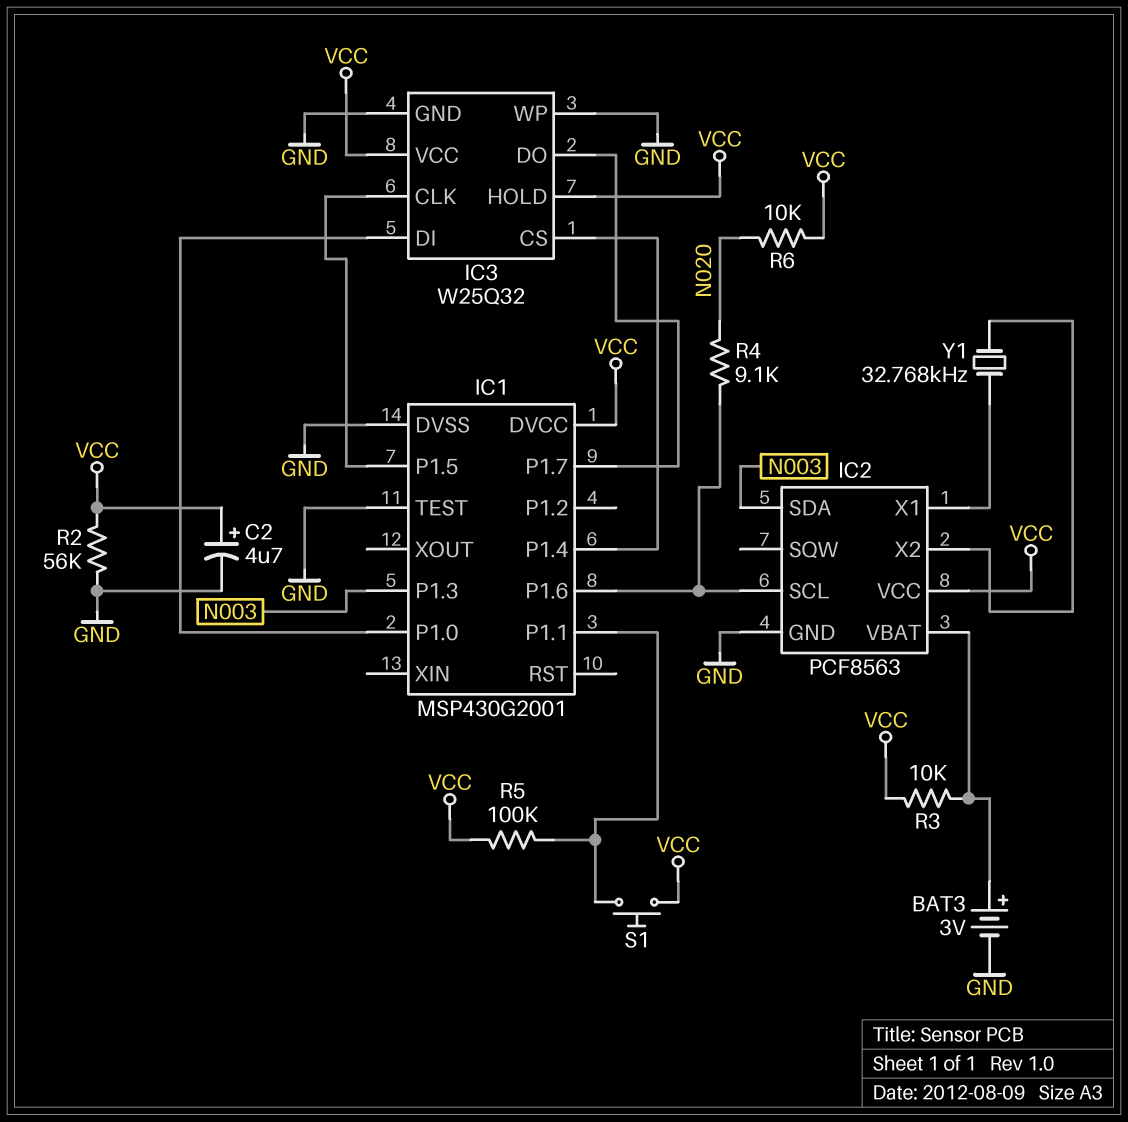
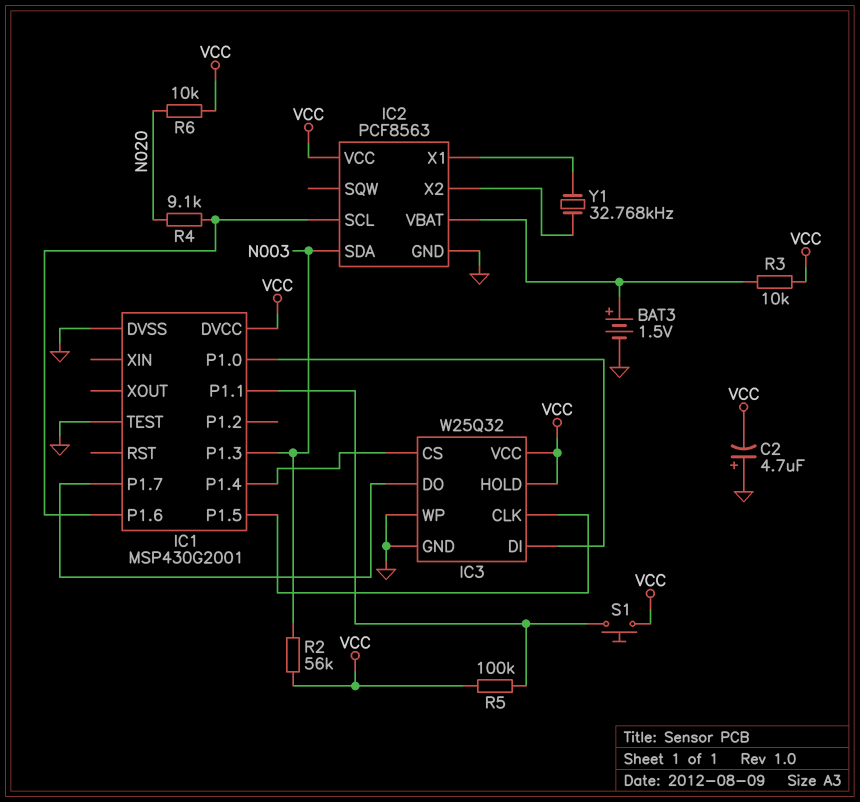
BAT3: 3V (plus IC2/VBAT, minus GND) -> 1.5V (plus IC2/VBAT, minus GND)
C2: 4.7uF (plus VCC, minus GND) -> 4.7uF (plus GND, minus VCC)
R2: 56k (GND, VCC) -> 56k (N003, VCC)

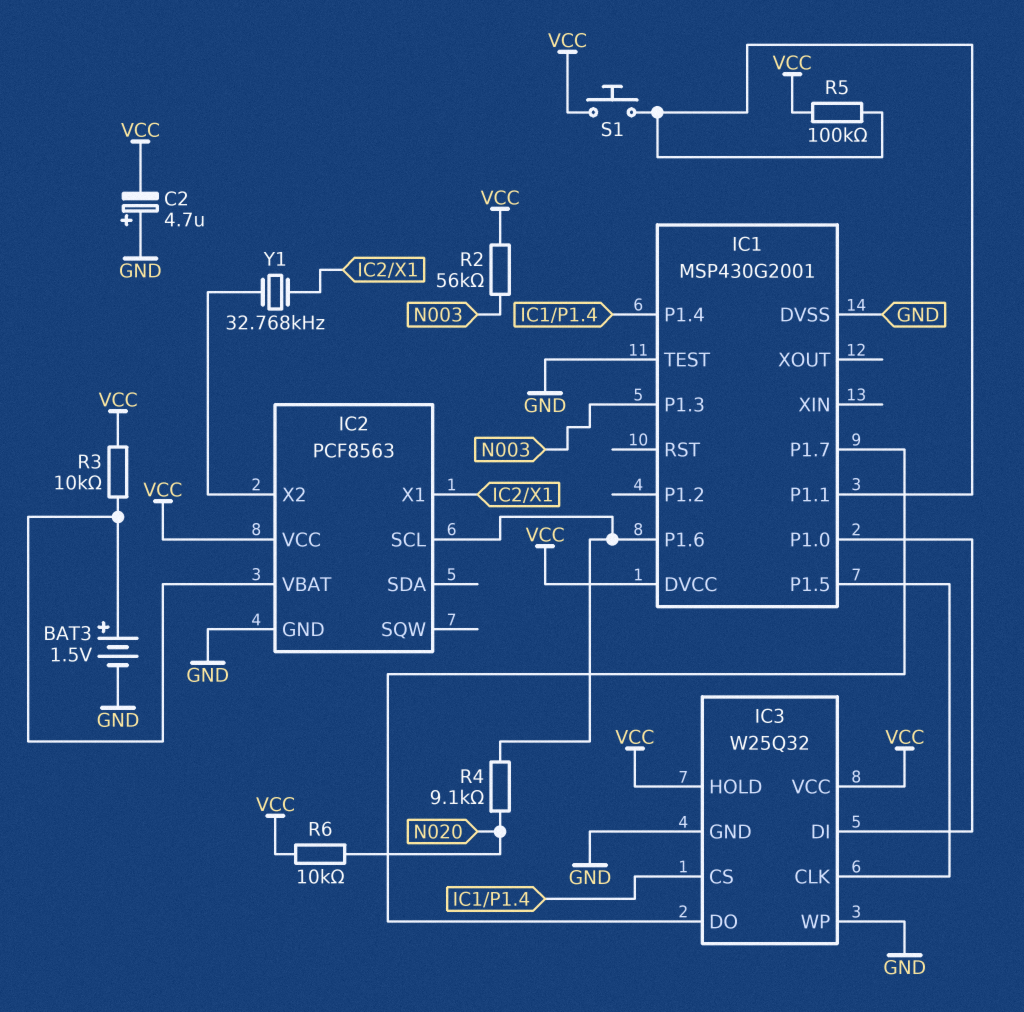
IC2 pin SDA: N003 -> none

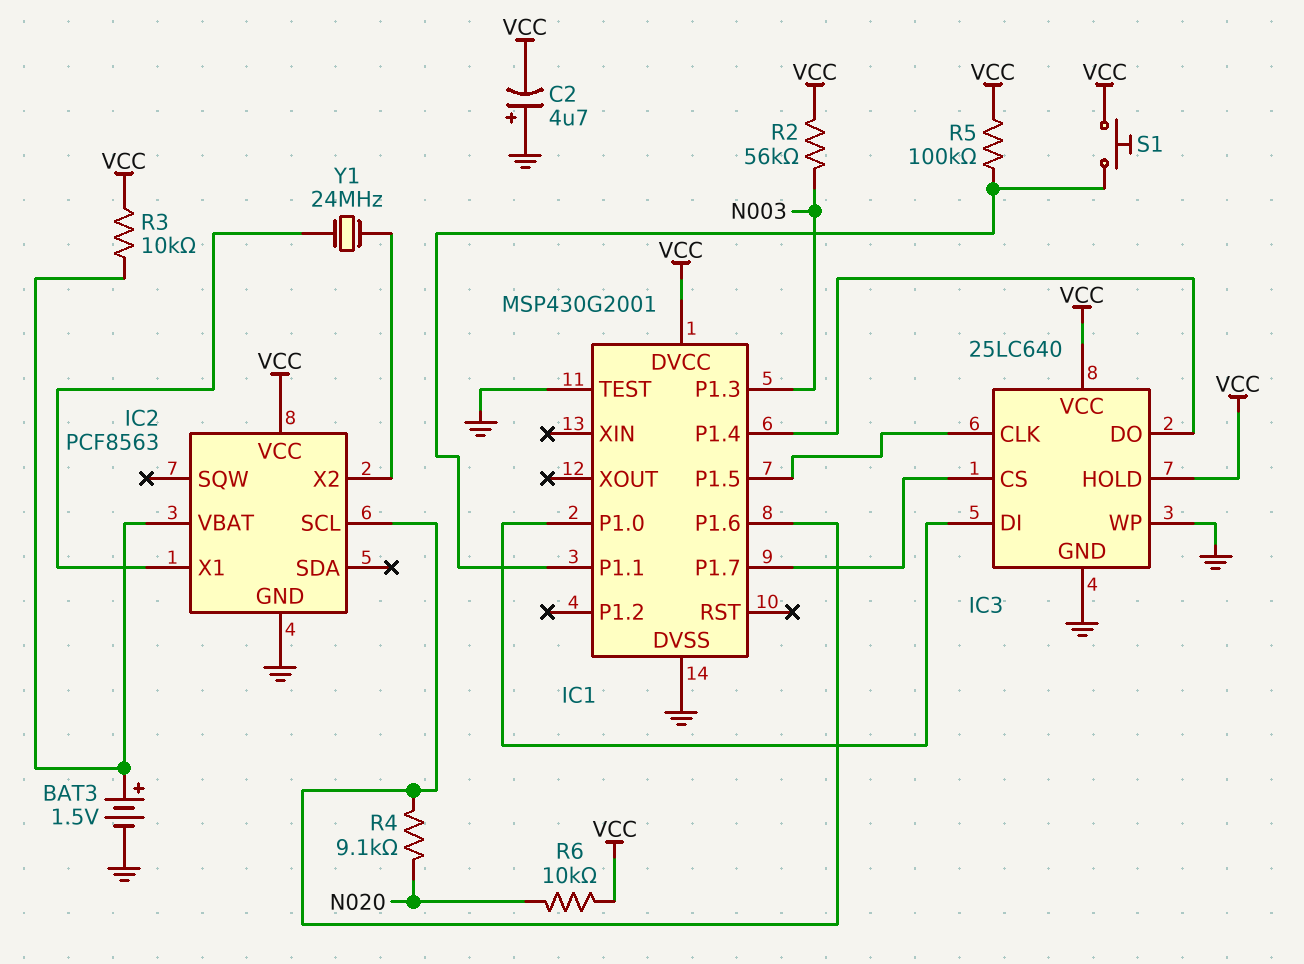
IC3: W25Q32 -> 25LC640
IC3 pin CS: IC1/P1.4 -> IC1/P1.7
IC3 pin DO: IC1/P1.7 -> IC1/P1.4
Y1: 32.768kHz (IC2/X1, IC2/X2) -> 24MHz (IC2/X1, IC2/X2)

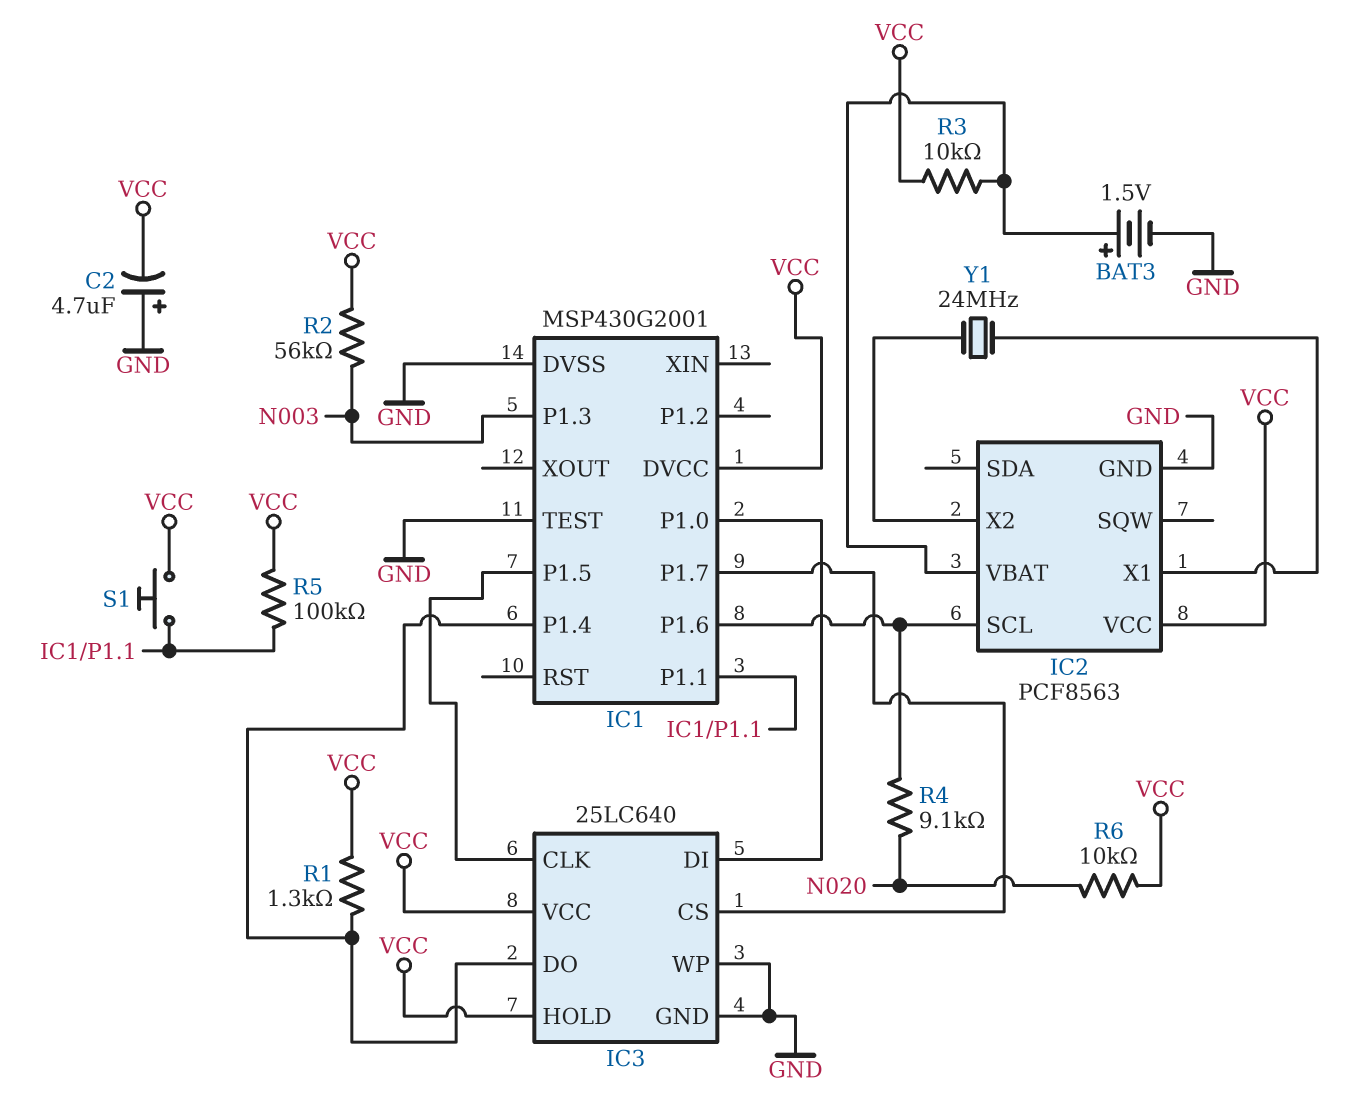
R1: none -> 1.3k (IC1/P1.4, VCC)

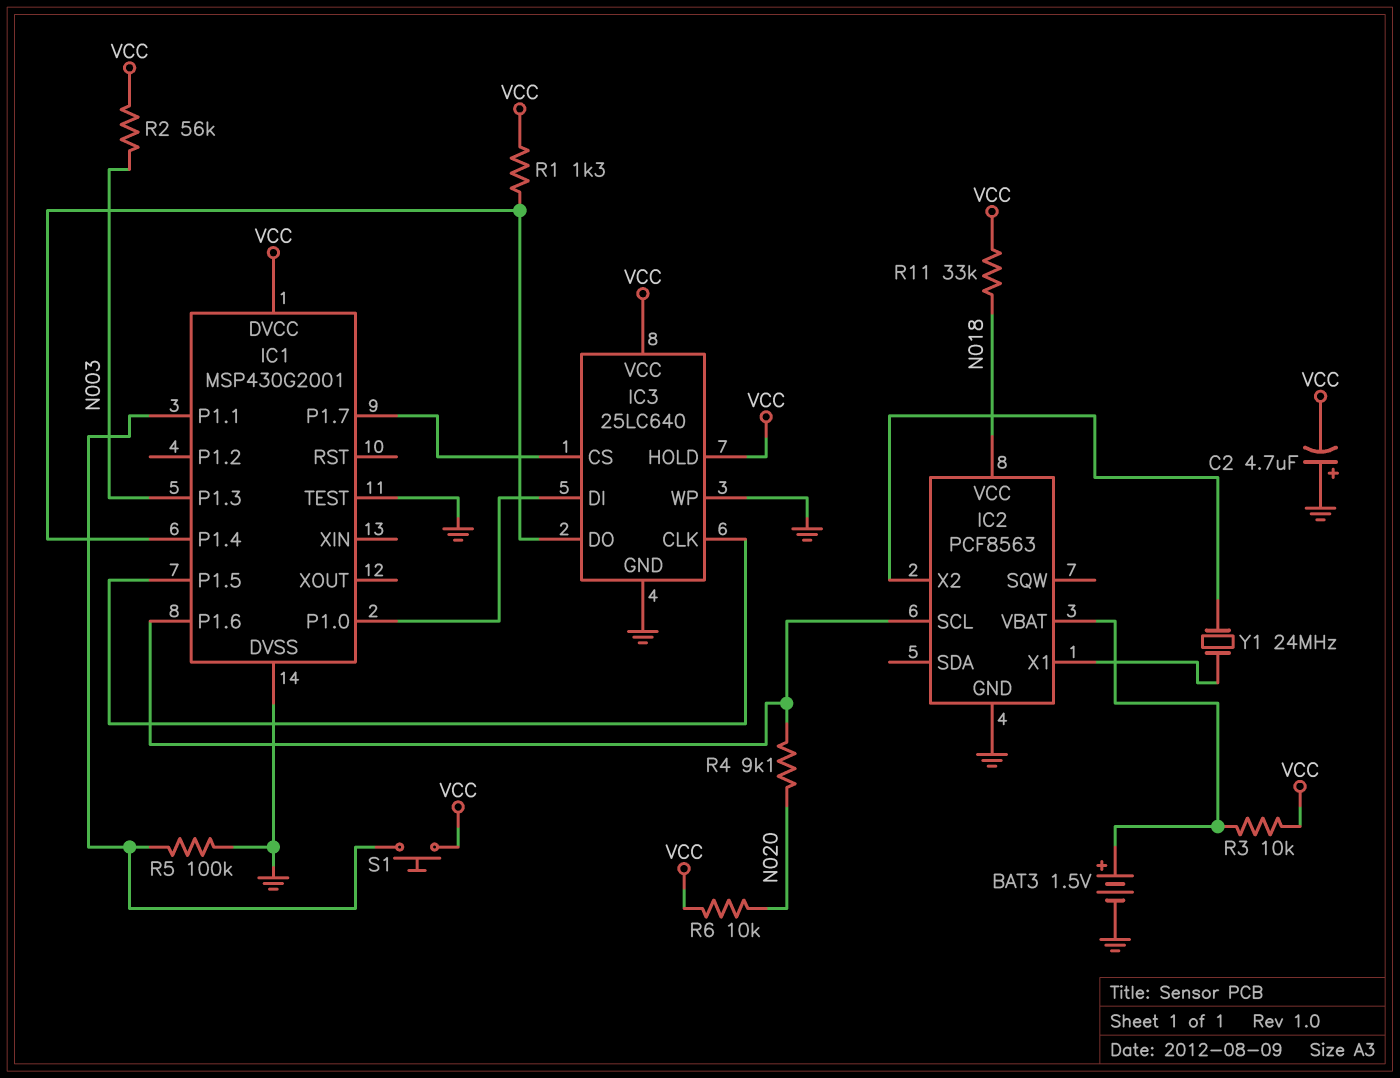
IC2 pin VCC: VCC -> N018
R5: 100k (IC1/P1.1, VCC) -> 100k (GND, IC1/P1.1)
R11: none -> 33k (N018, VCC)

